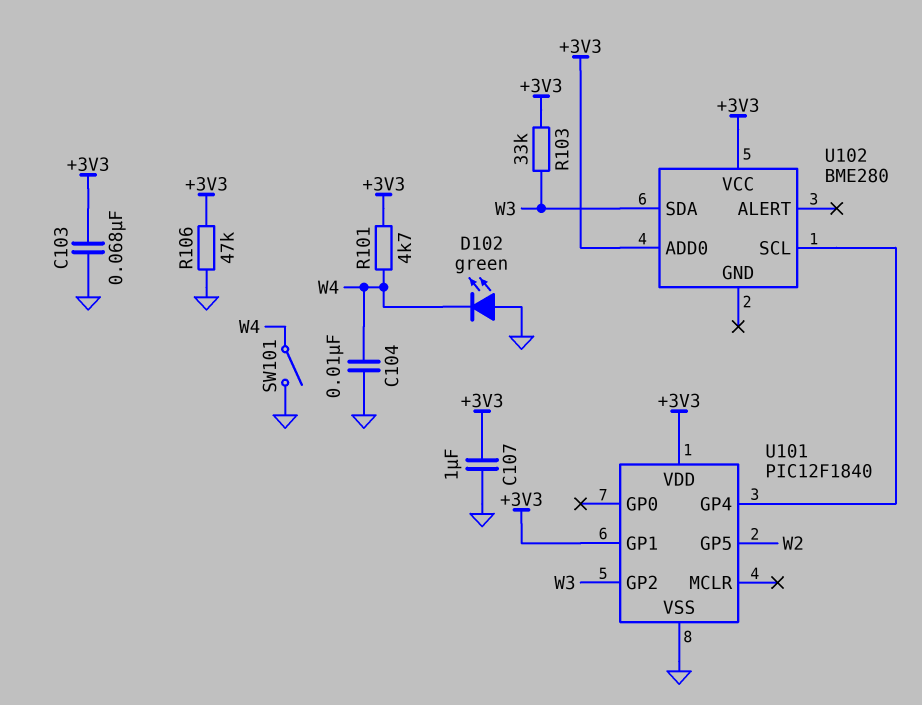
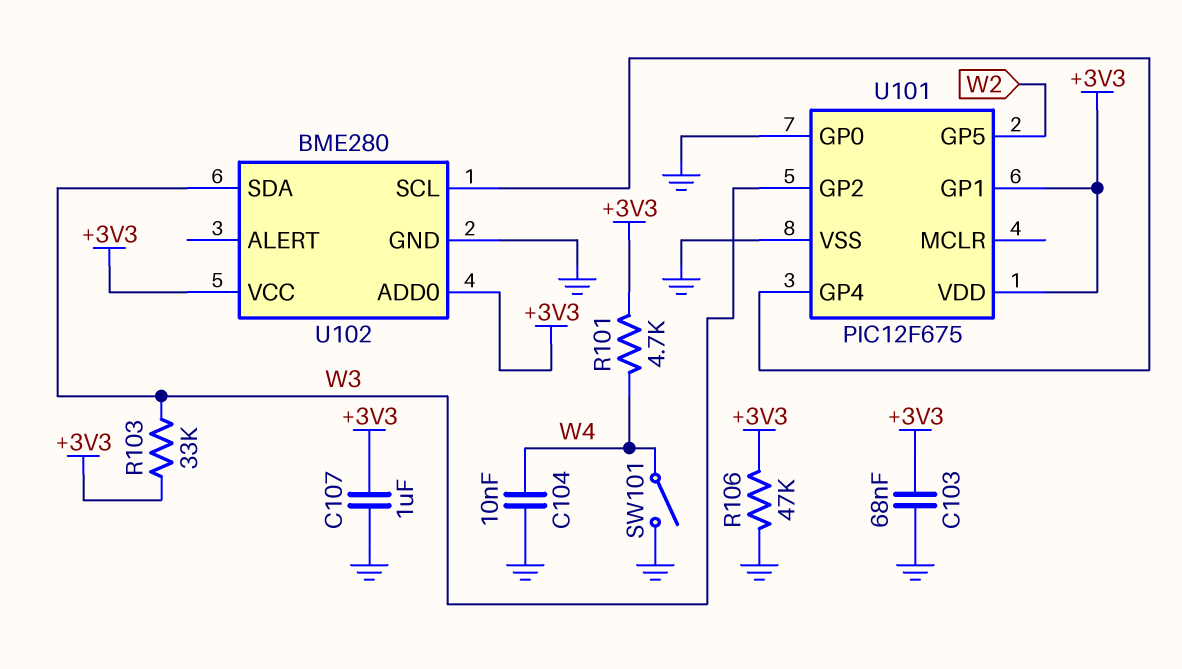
D102: LED green (A GND, K W4) -> none
U101: PIC12F1840 -> PIC12F675
U101 pin GP0: none -> GND
U102 pin GND: none -> GND

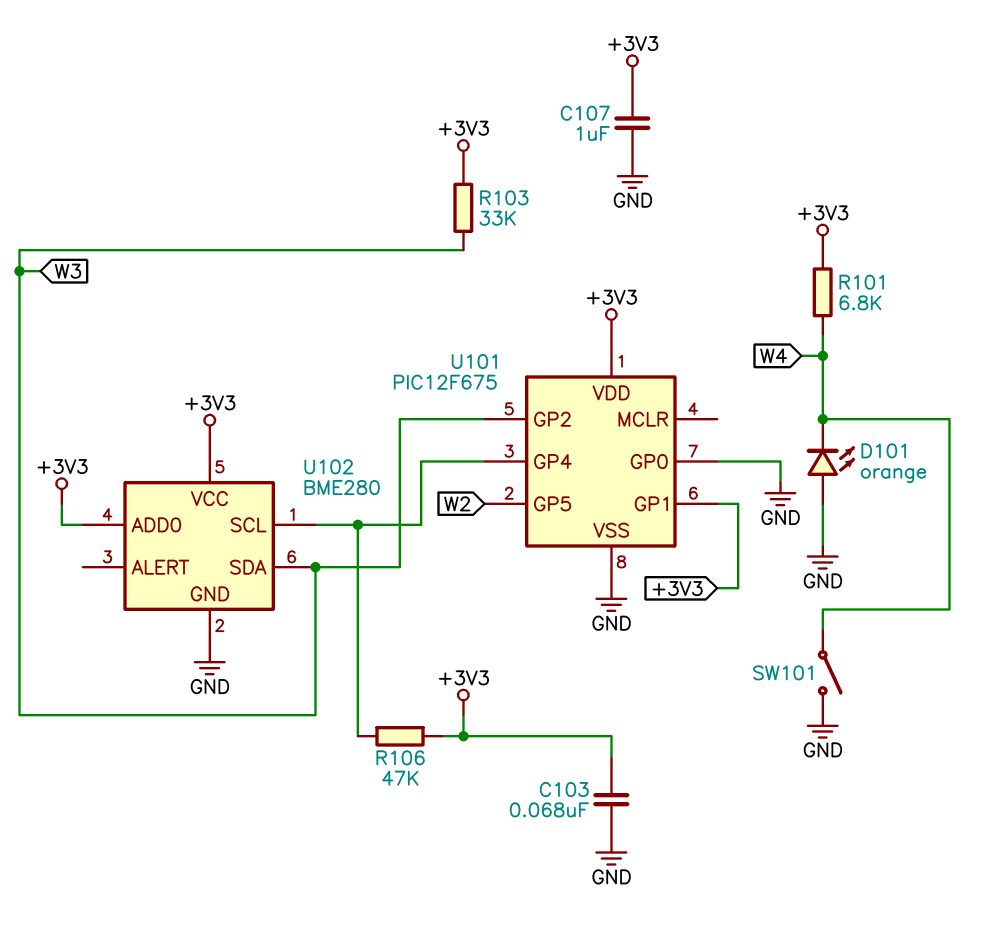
C104: 10nF (GND, W4) -> none
D101: none -> LED orange (A GND, K W4)
R101: 4.7k (+3V3, W4) -> 6.8k (+3V3, W4)
R106: 47k (+3V3, GND) -> 47k (+3V3, U101/GP4)

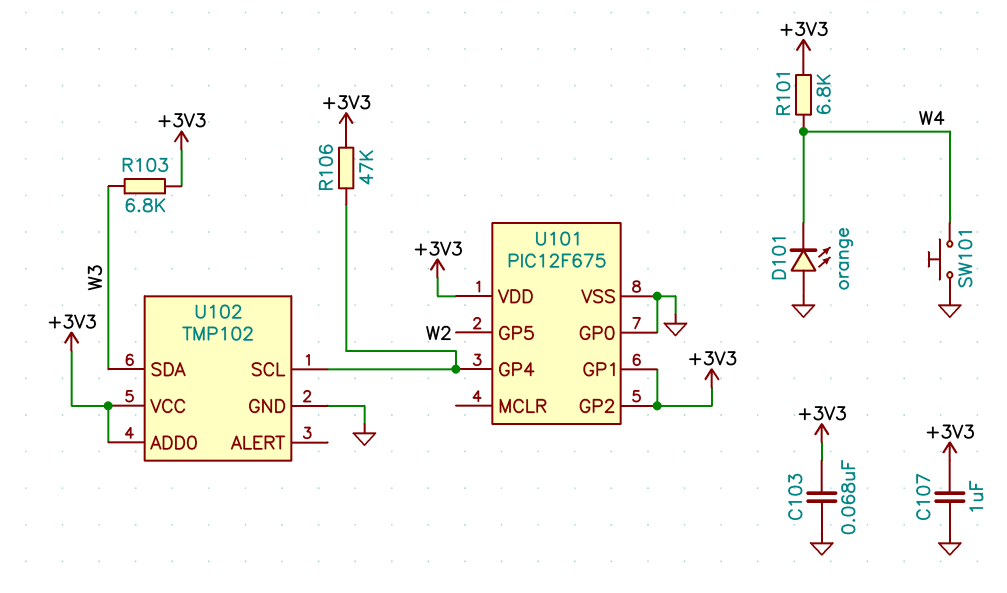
R103: 33k (+3V3, W3) -> 6.8k (+3V3, W3)
SW101: switch (GND, W4) -> button (GND, W4)
U101 pin GP2: W3 -> +3V3
U102: BME280 -> TMP102

